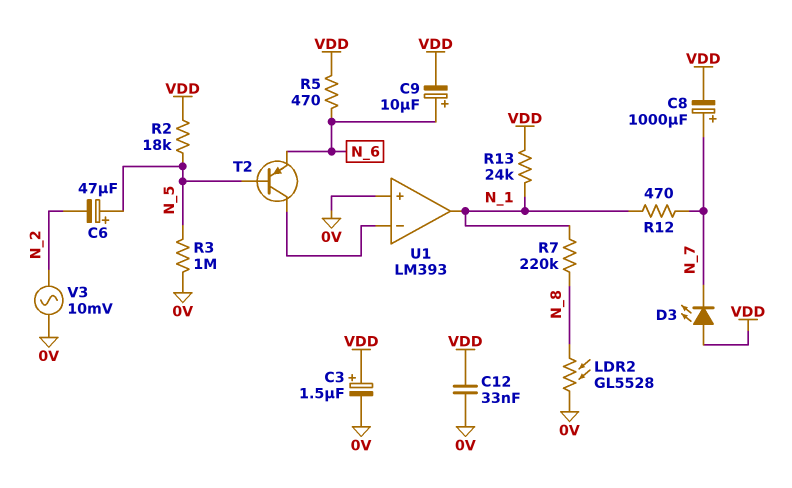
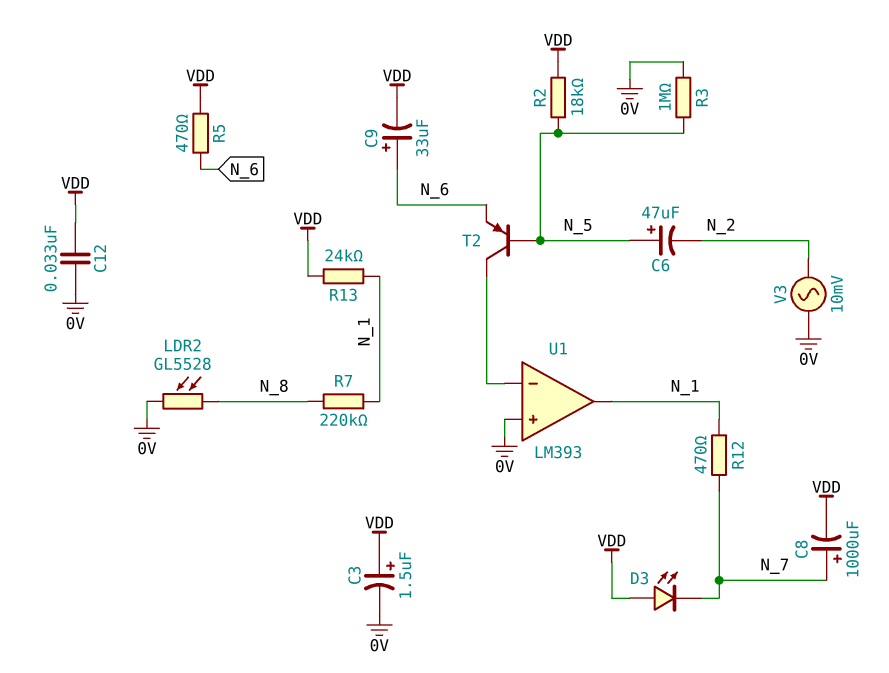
C9: 10uF (plus N_6, minus VDD) -> 33uF (plus N_6, minus VDD)

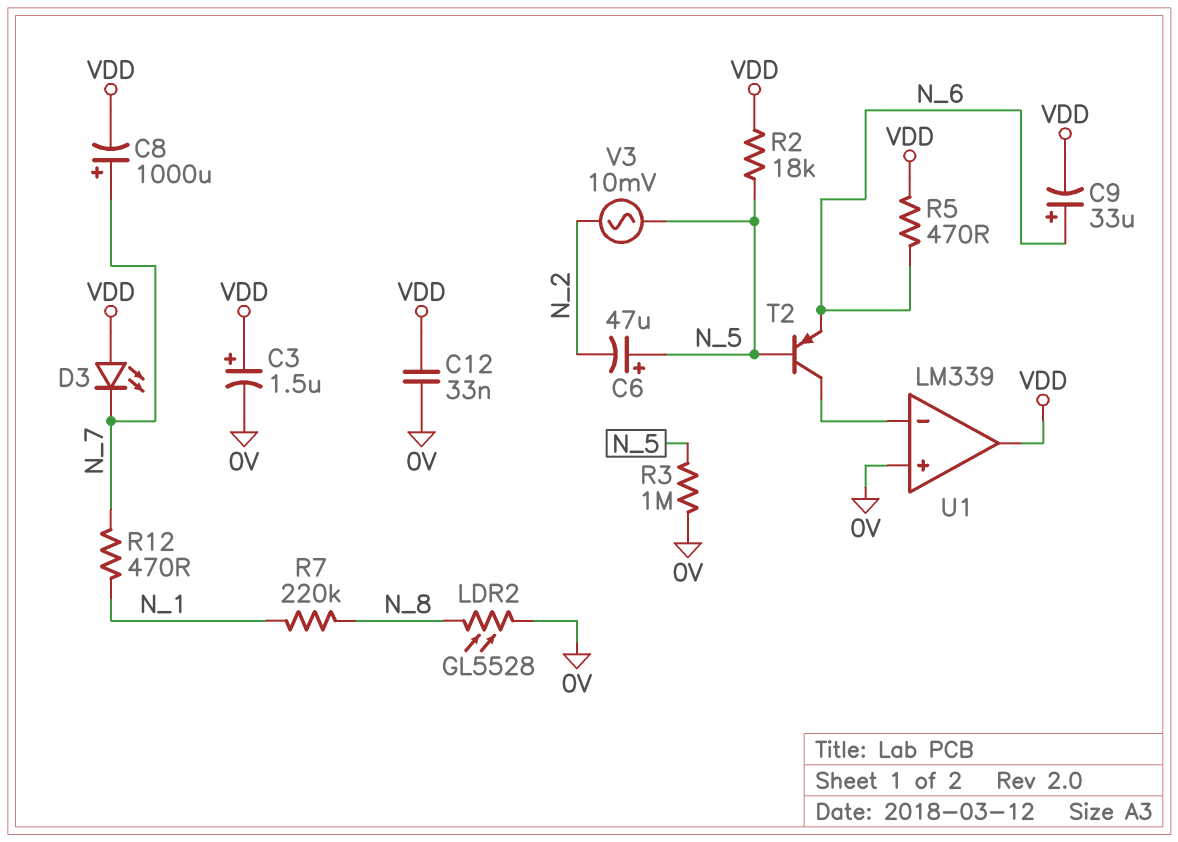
R13: 24k (N_1, VDD) -> none
U1: LM393 -> LM339
U1 pin out: N_1 -> VDD
V3: AC 10mV (0V, N_2) -> AC 10mV (N_2, N_5)

